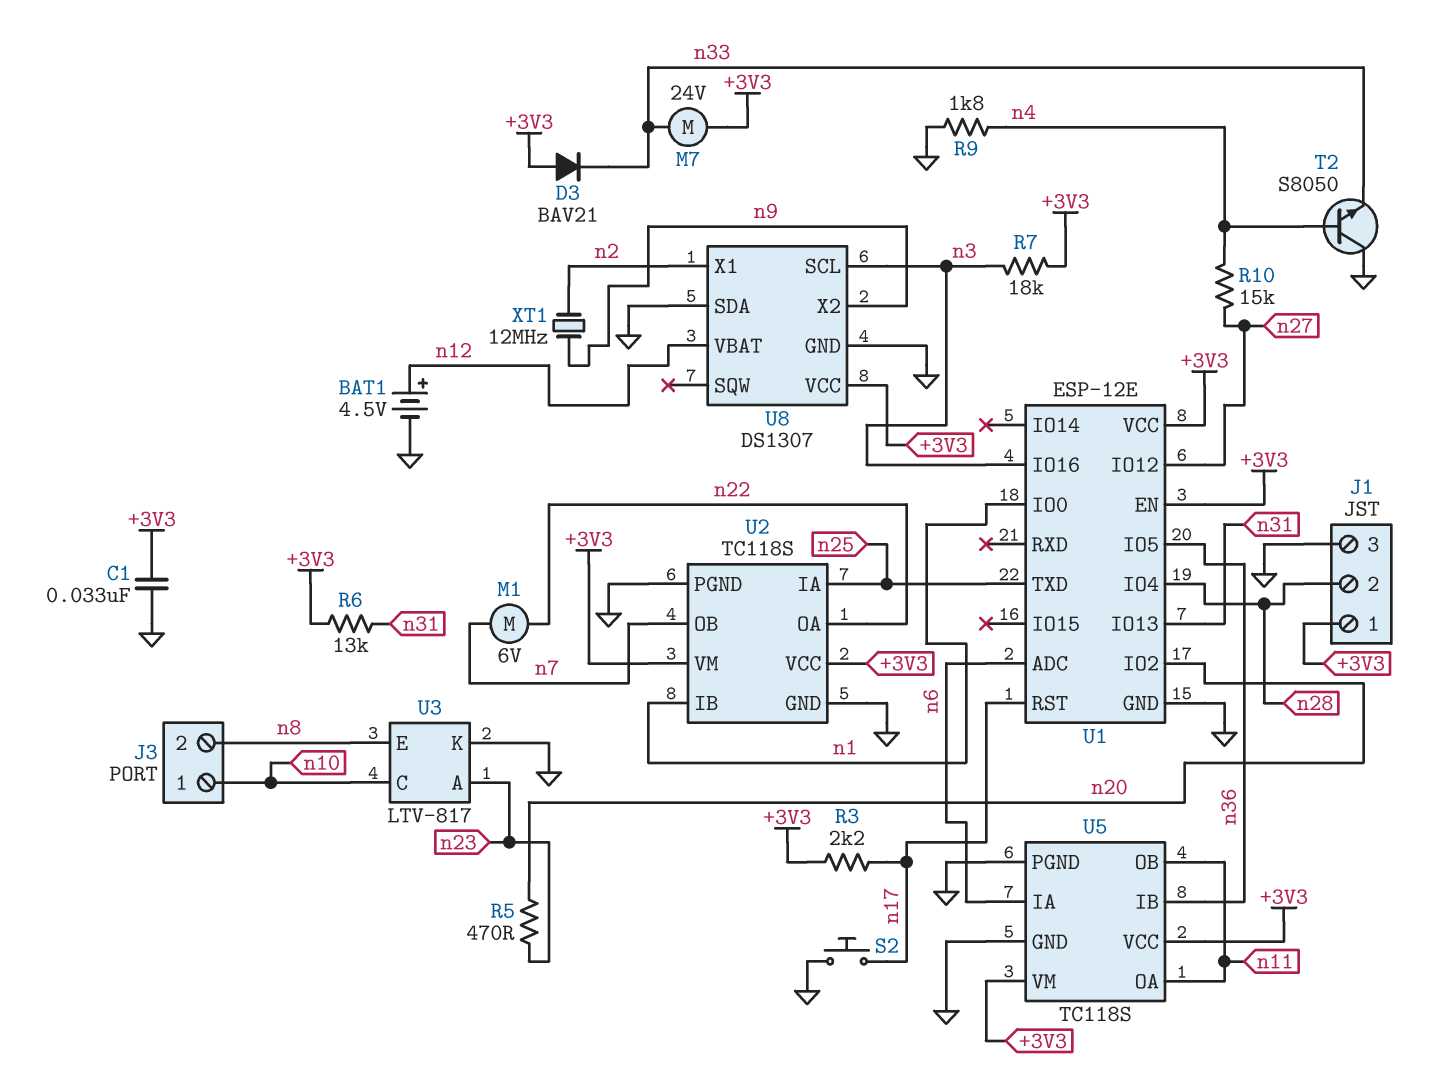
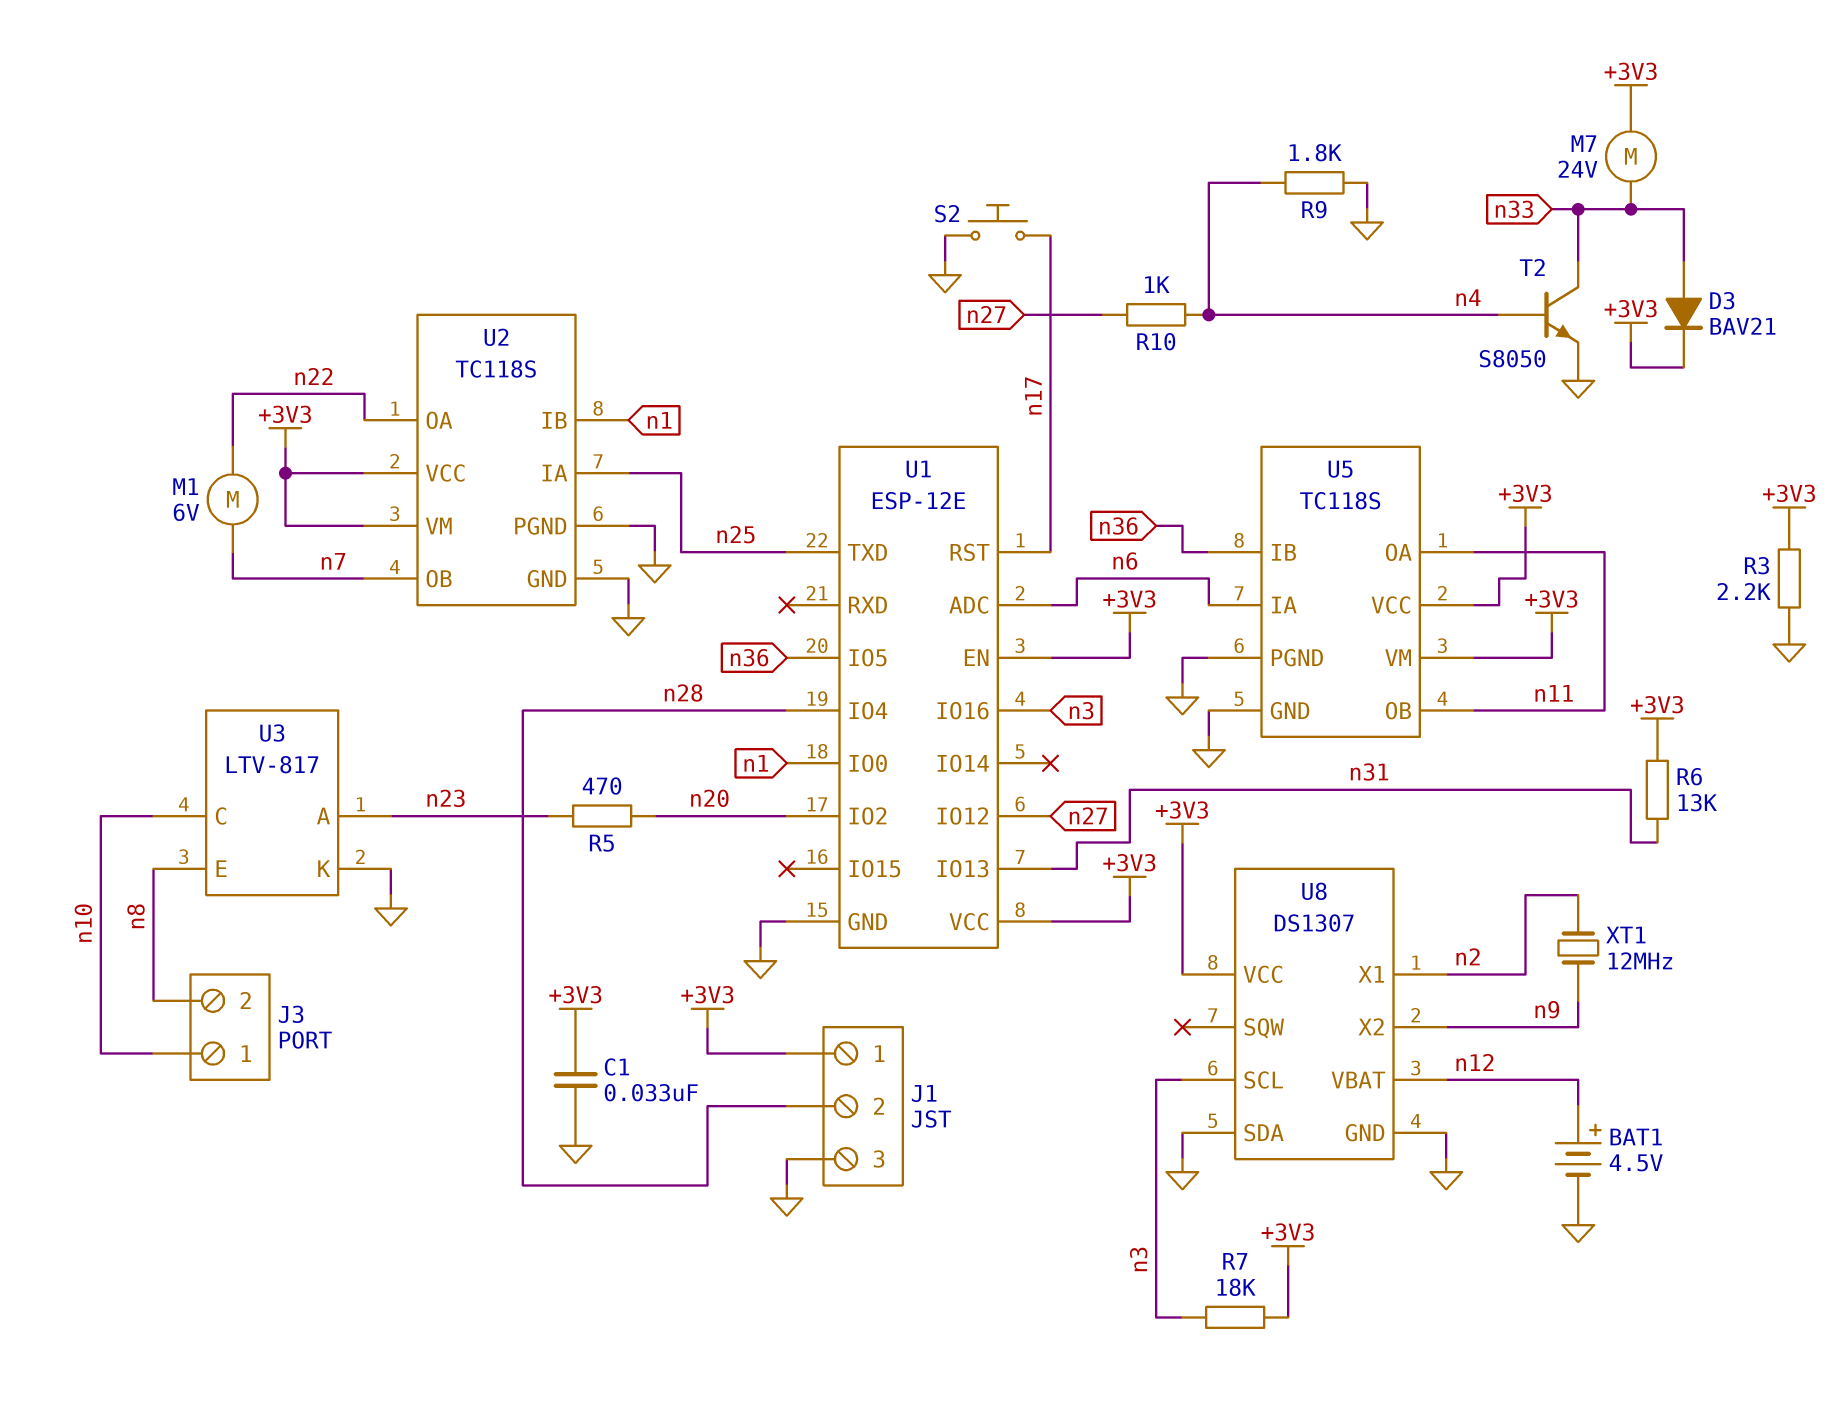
D3: diode BAV21 (A +3V3, K n33) -> diode BAV21 (A n33, K +3V3)
R3: 2.2k (+3V3, n17) -> 2.2k (+3V3, GND)
R10: 15k (n4, n27) -> 1k (n4, n27)
T2: NPN S8050 (B n4, C GND, E n33) -> NPN S8050 (B n4, C n33, E GND)

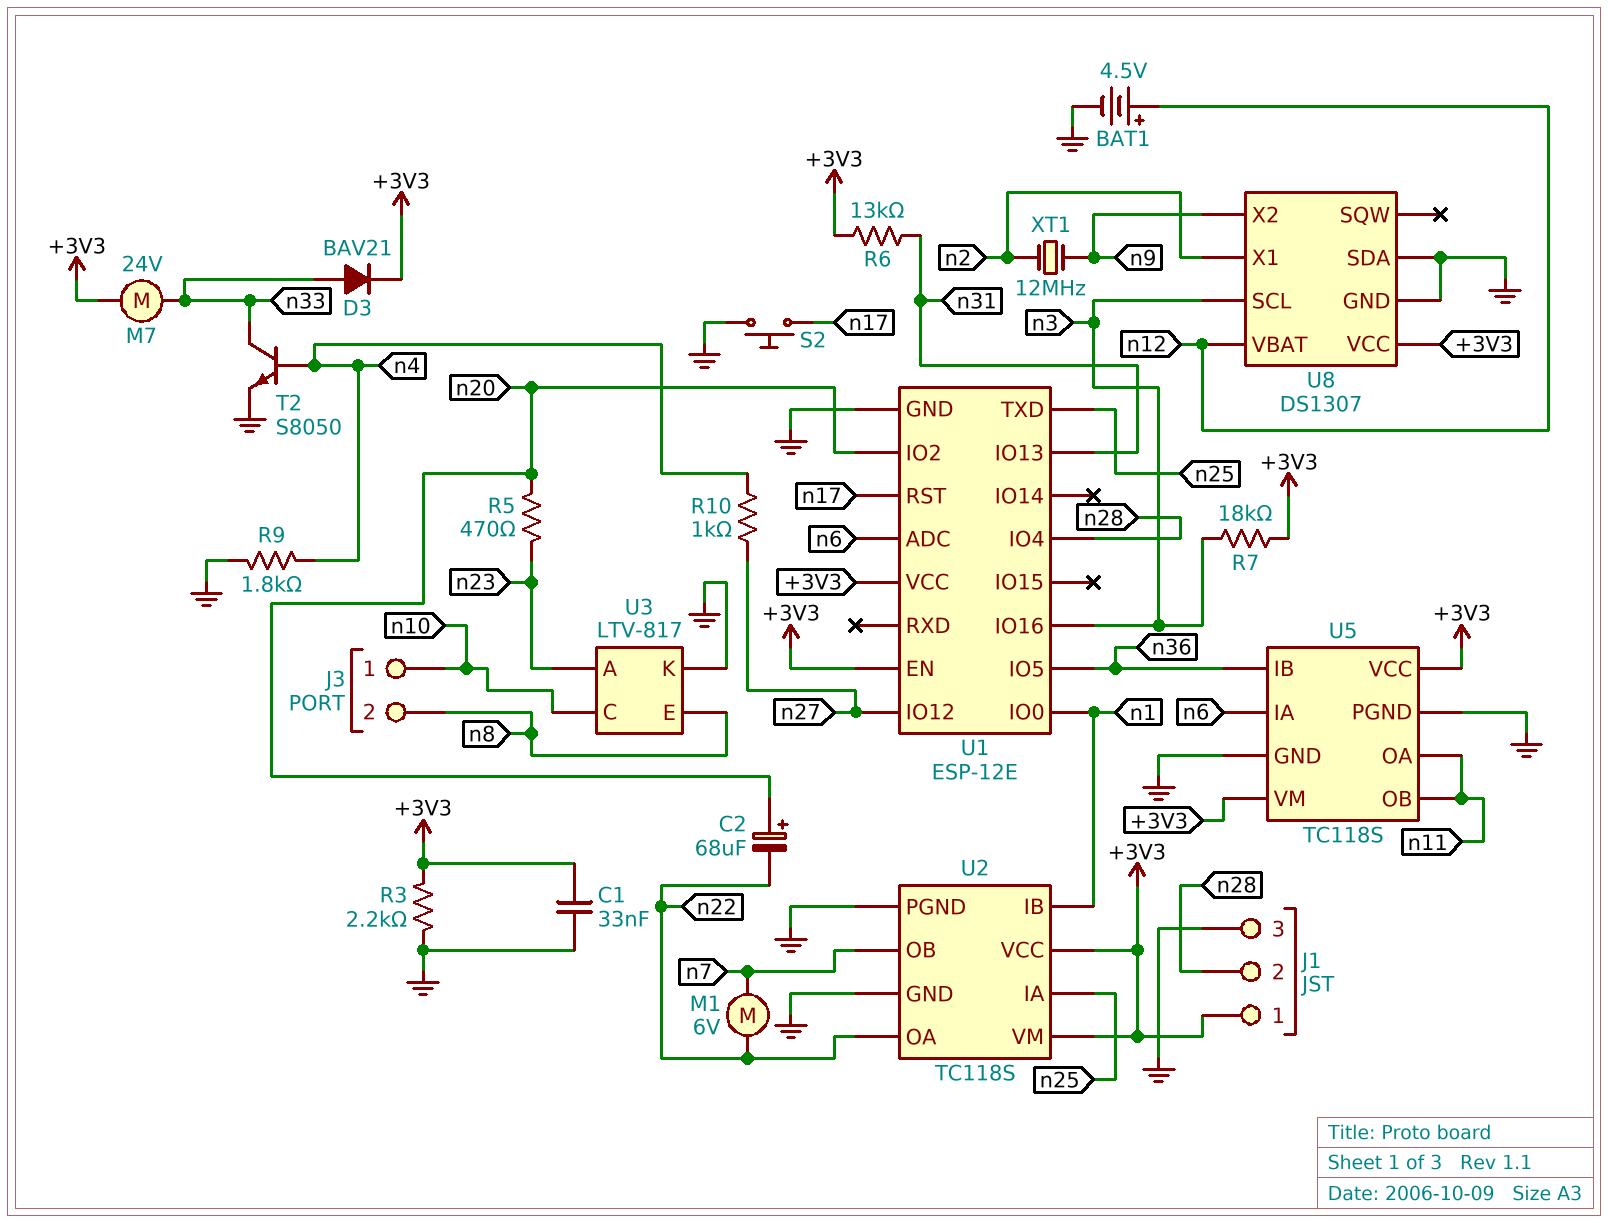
C2: none -> 68uF (plus n20, minus n22)

